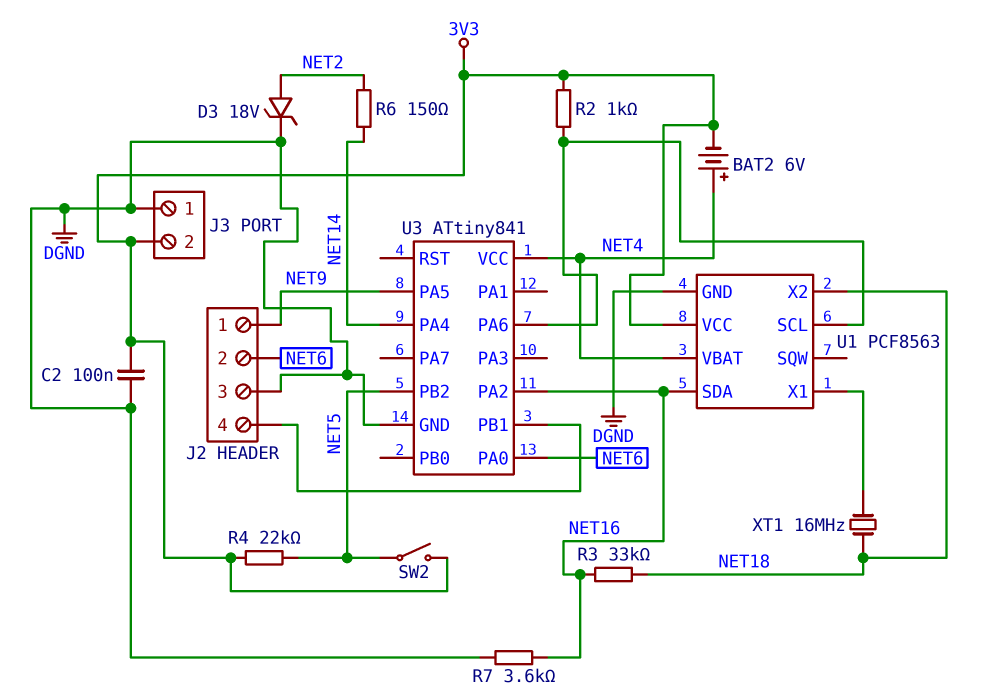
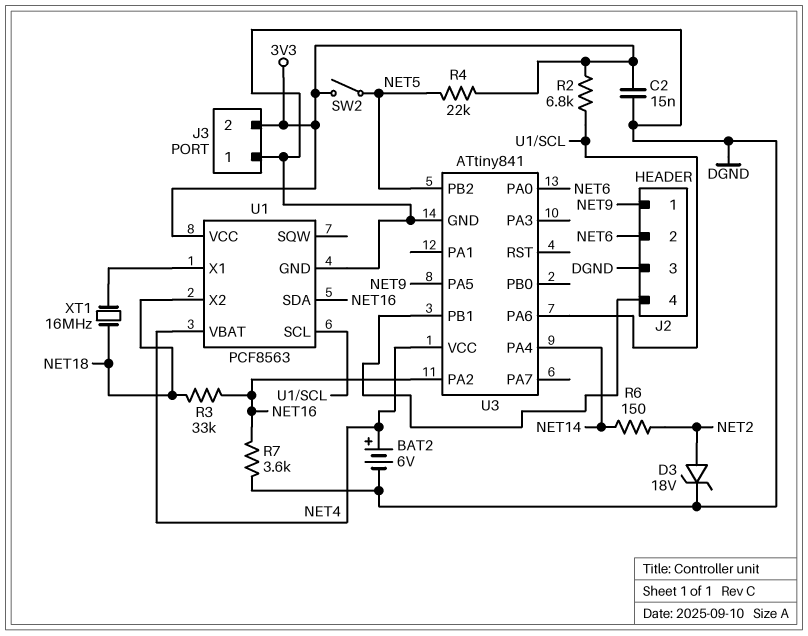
BAT2: 6V (plus NET4, minus 3V3) -> 6V (plus NET4, minus DGND)
C2: 100nF (3V3, DGND) -> 15nF (3V3, DGND)
R2: 1k (3V3, U1/SCL) -> 6.8k (3V3, U1/SCL)

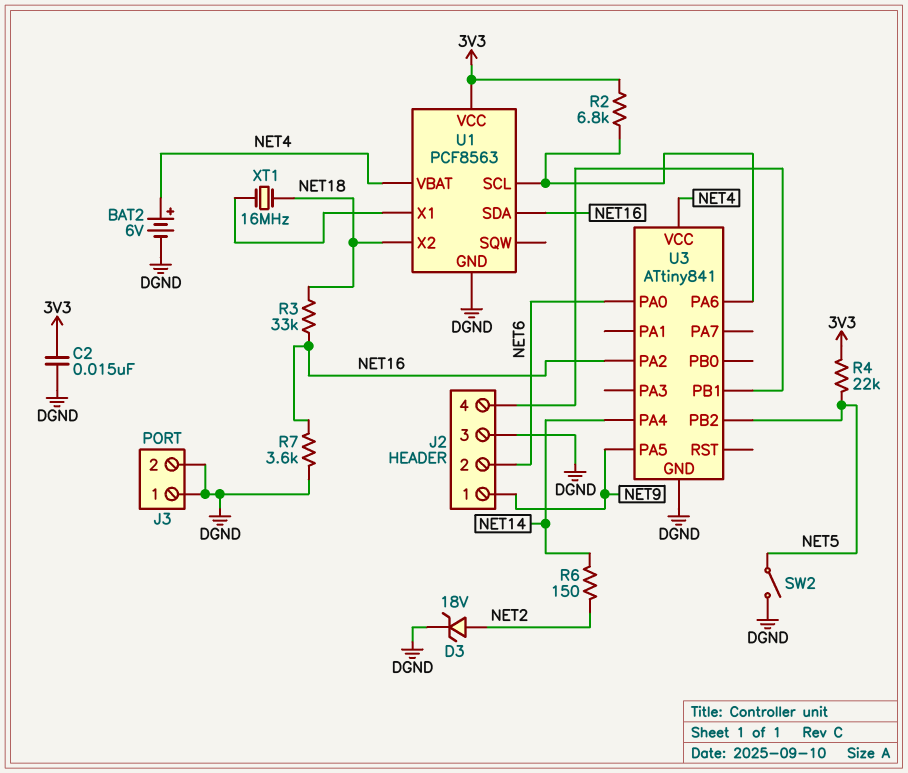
J3 pin 2: 3V3 -> DGND
SW2: switch (3V3, NET5) -> switch (DGND, NET5)

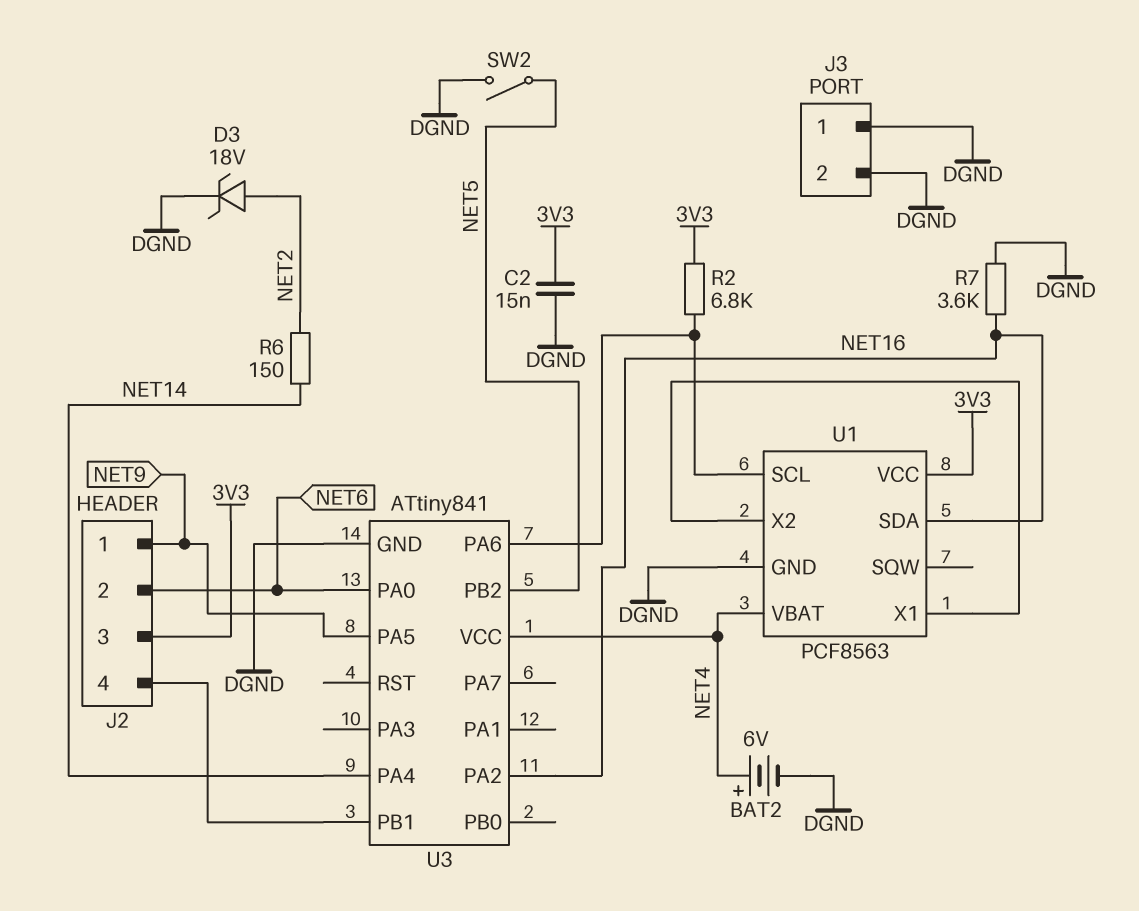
J2 pin 3: DGND -> 3V3
R3: 33k (NET16, NET18) -> none
R4: 22k (3V3, NET5) -> none
U1 pin X2: NET18 -> U1/X1
XT1: 16MHz (NET18, U1/X1) -> none

